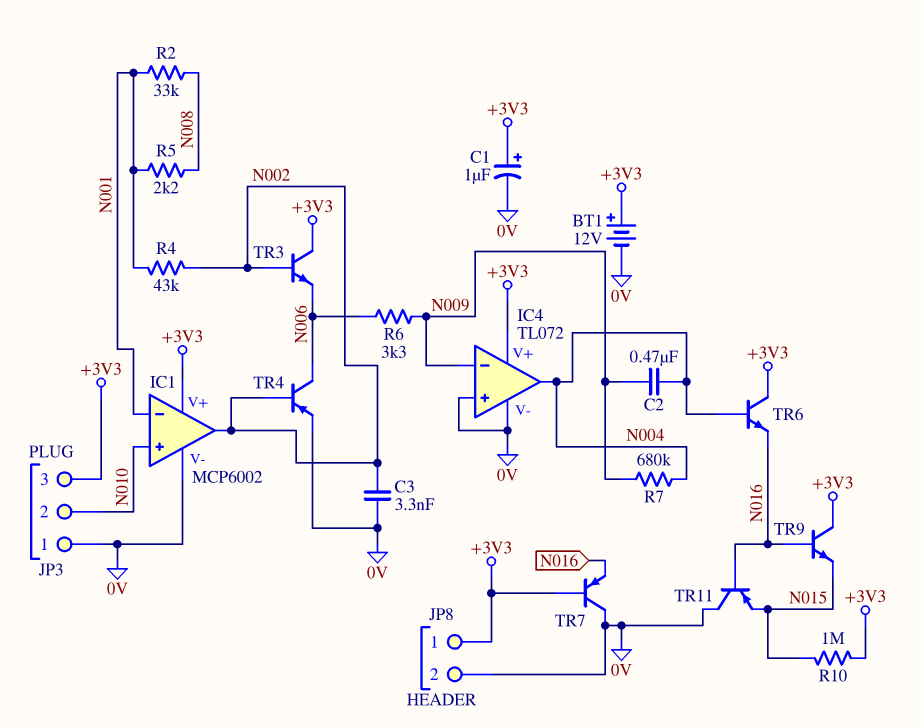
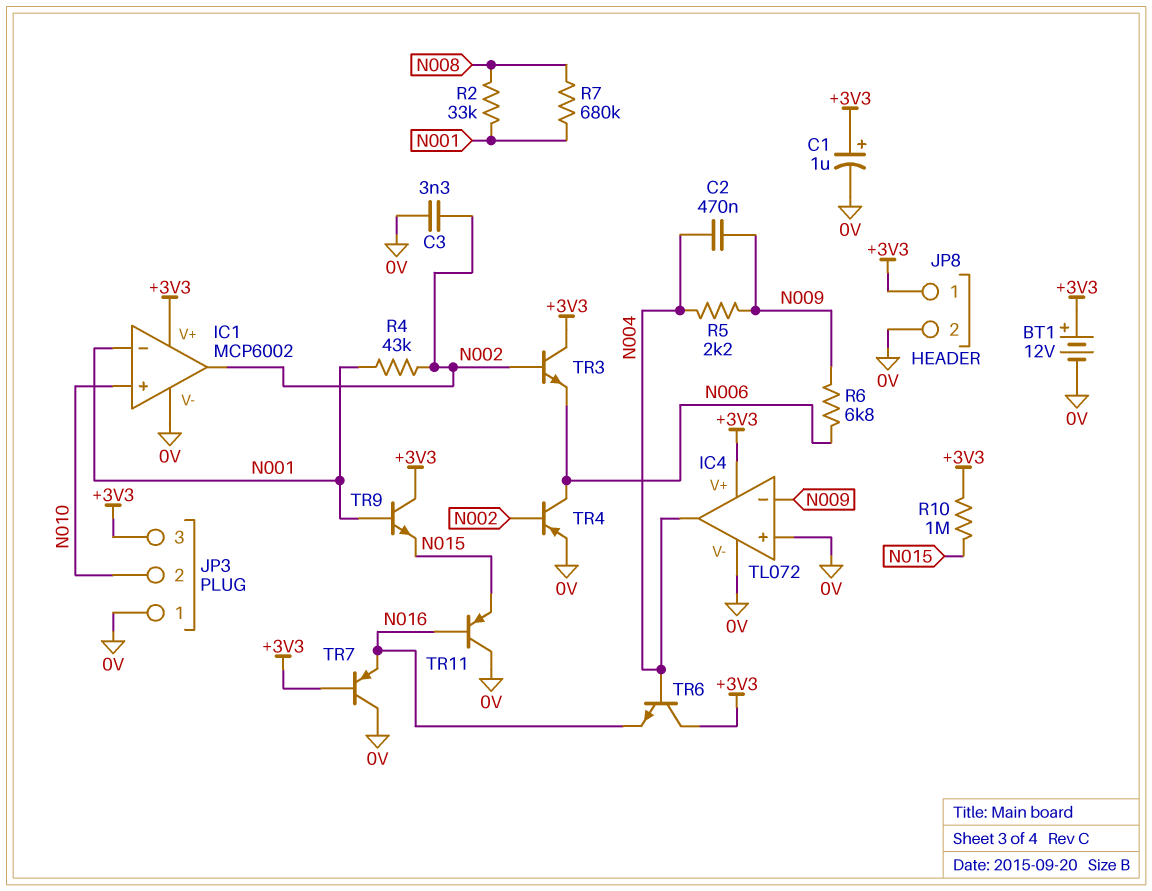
R5: 2.2k (N001, N008) -> 2.2k (N004, N009)
R6: 3.3k (N006, N009) -> 6.8k (N006, N009)
R7: 680k (N004, N009) -> 680k (N001, N008)
TR9: NPN (B N016, C +3V3, E N015) -> NPN (B N001, C +3V3, E N015)

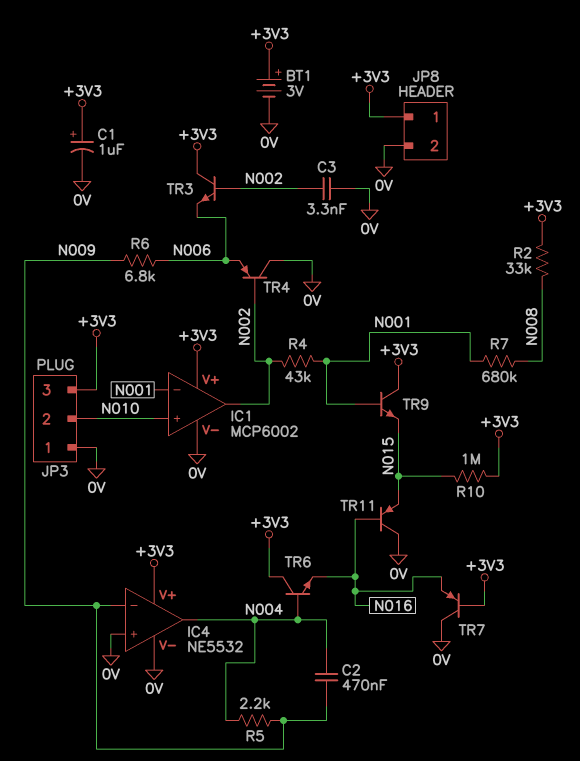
BT1: 12V (plus +3V3, minus 0V) -> 3V (plus +3V3, minus 0V)
IC4: TL072 -> NE5532
R2: 33k (N001, N008) -> 33k (+3V3, N008)
TR4: PNP (B N002, C N006, E 0V) -> PNP (B N002, C 0V, E N006)

